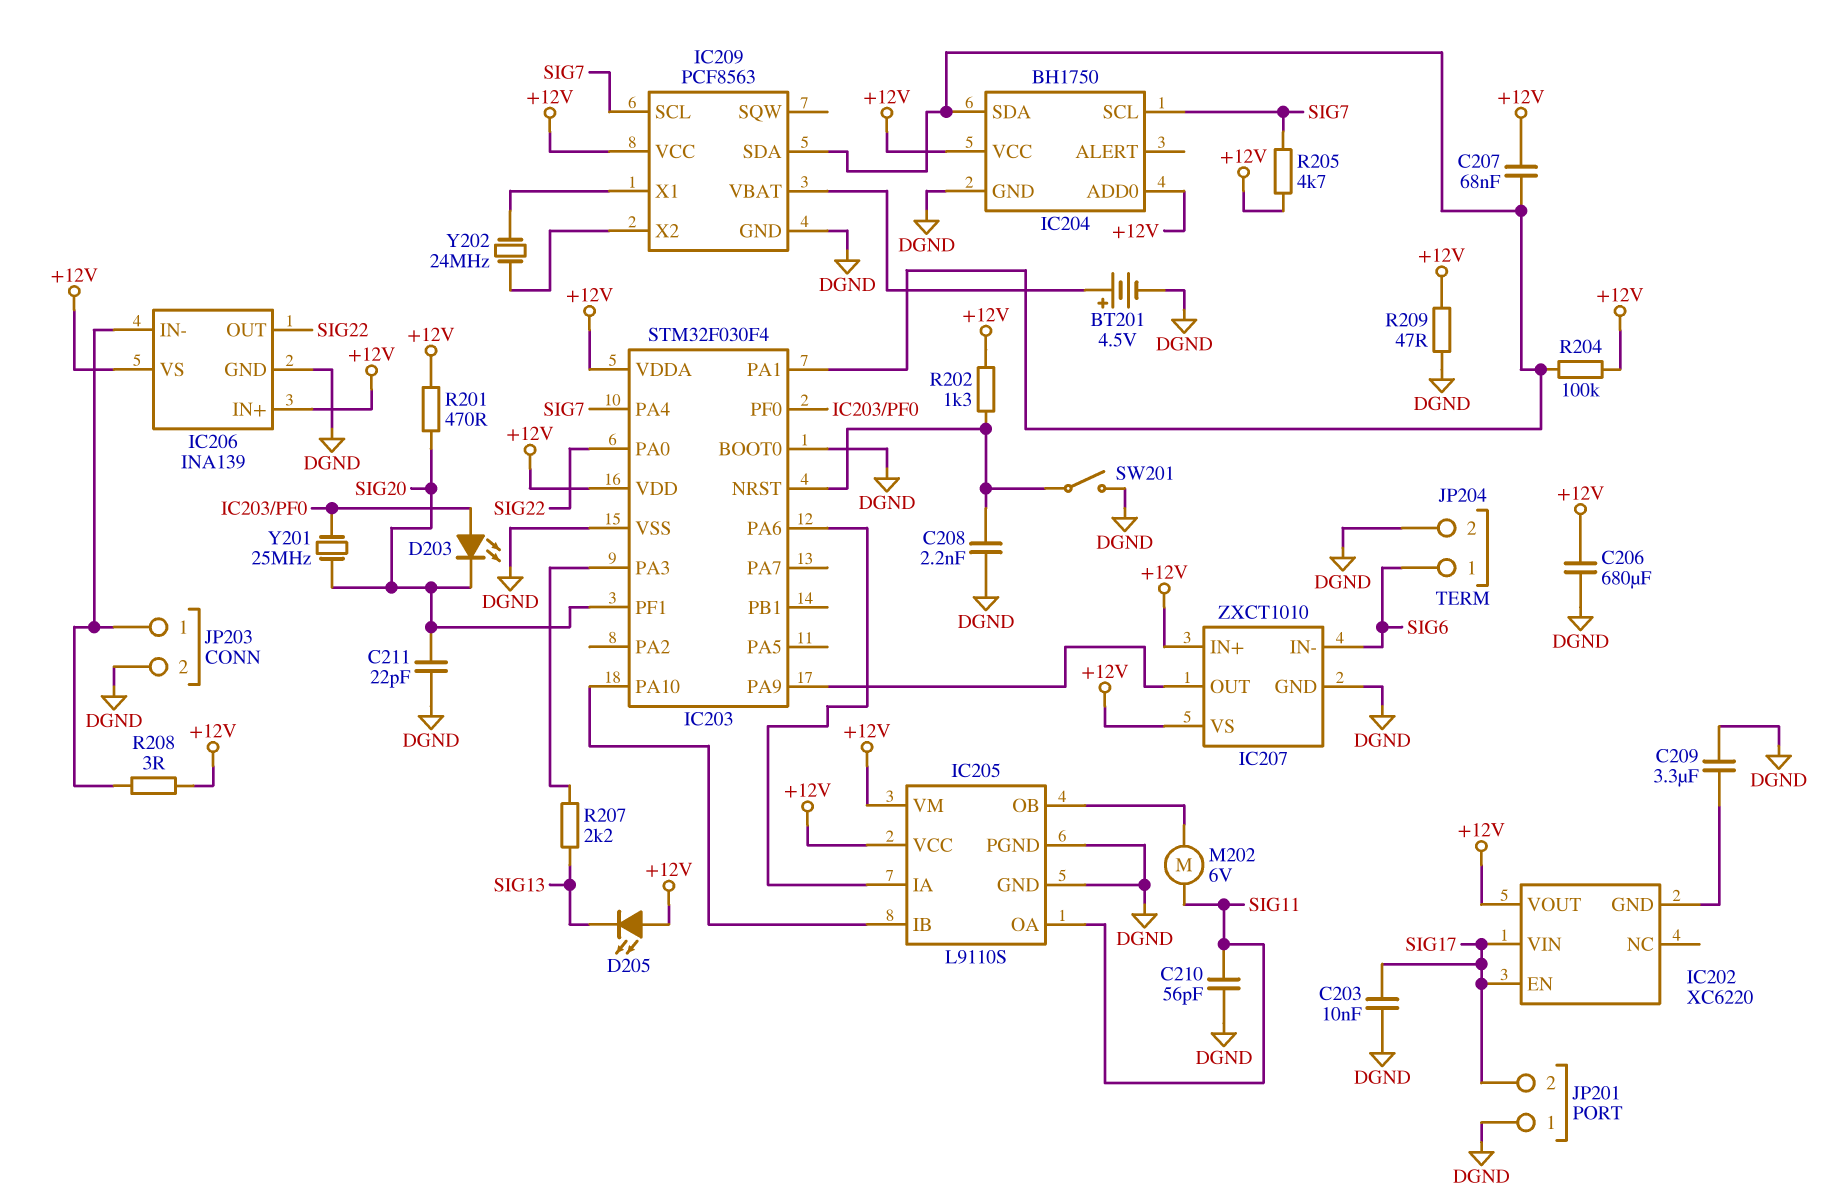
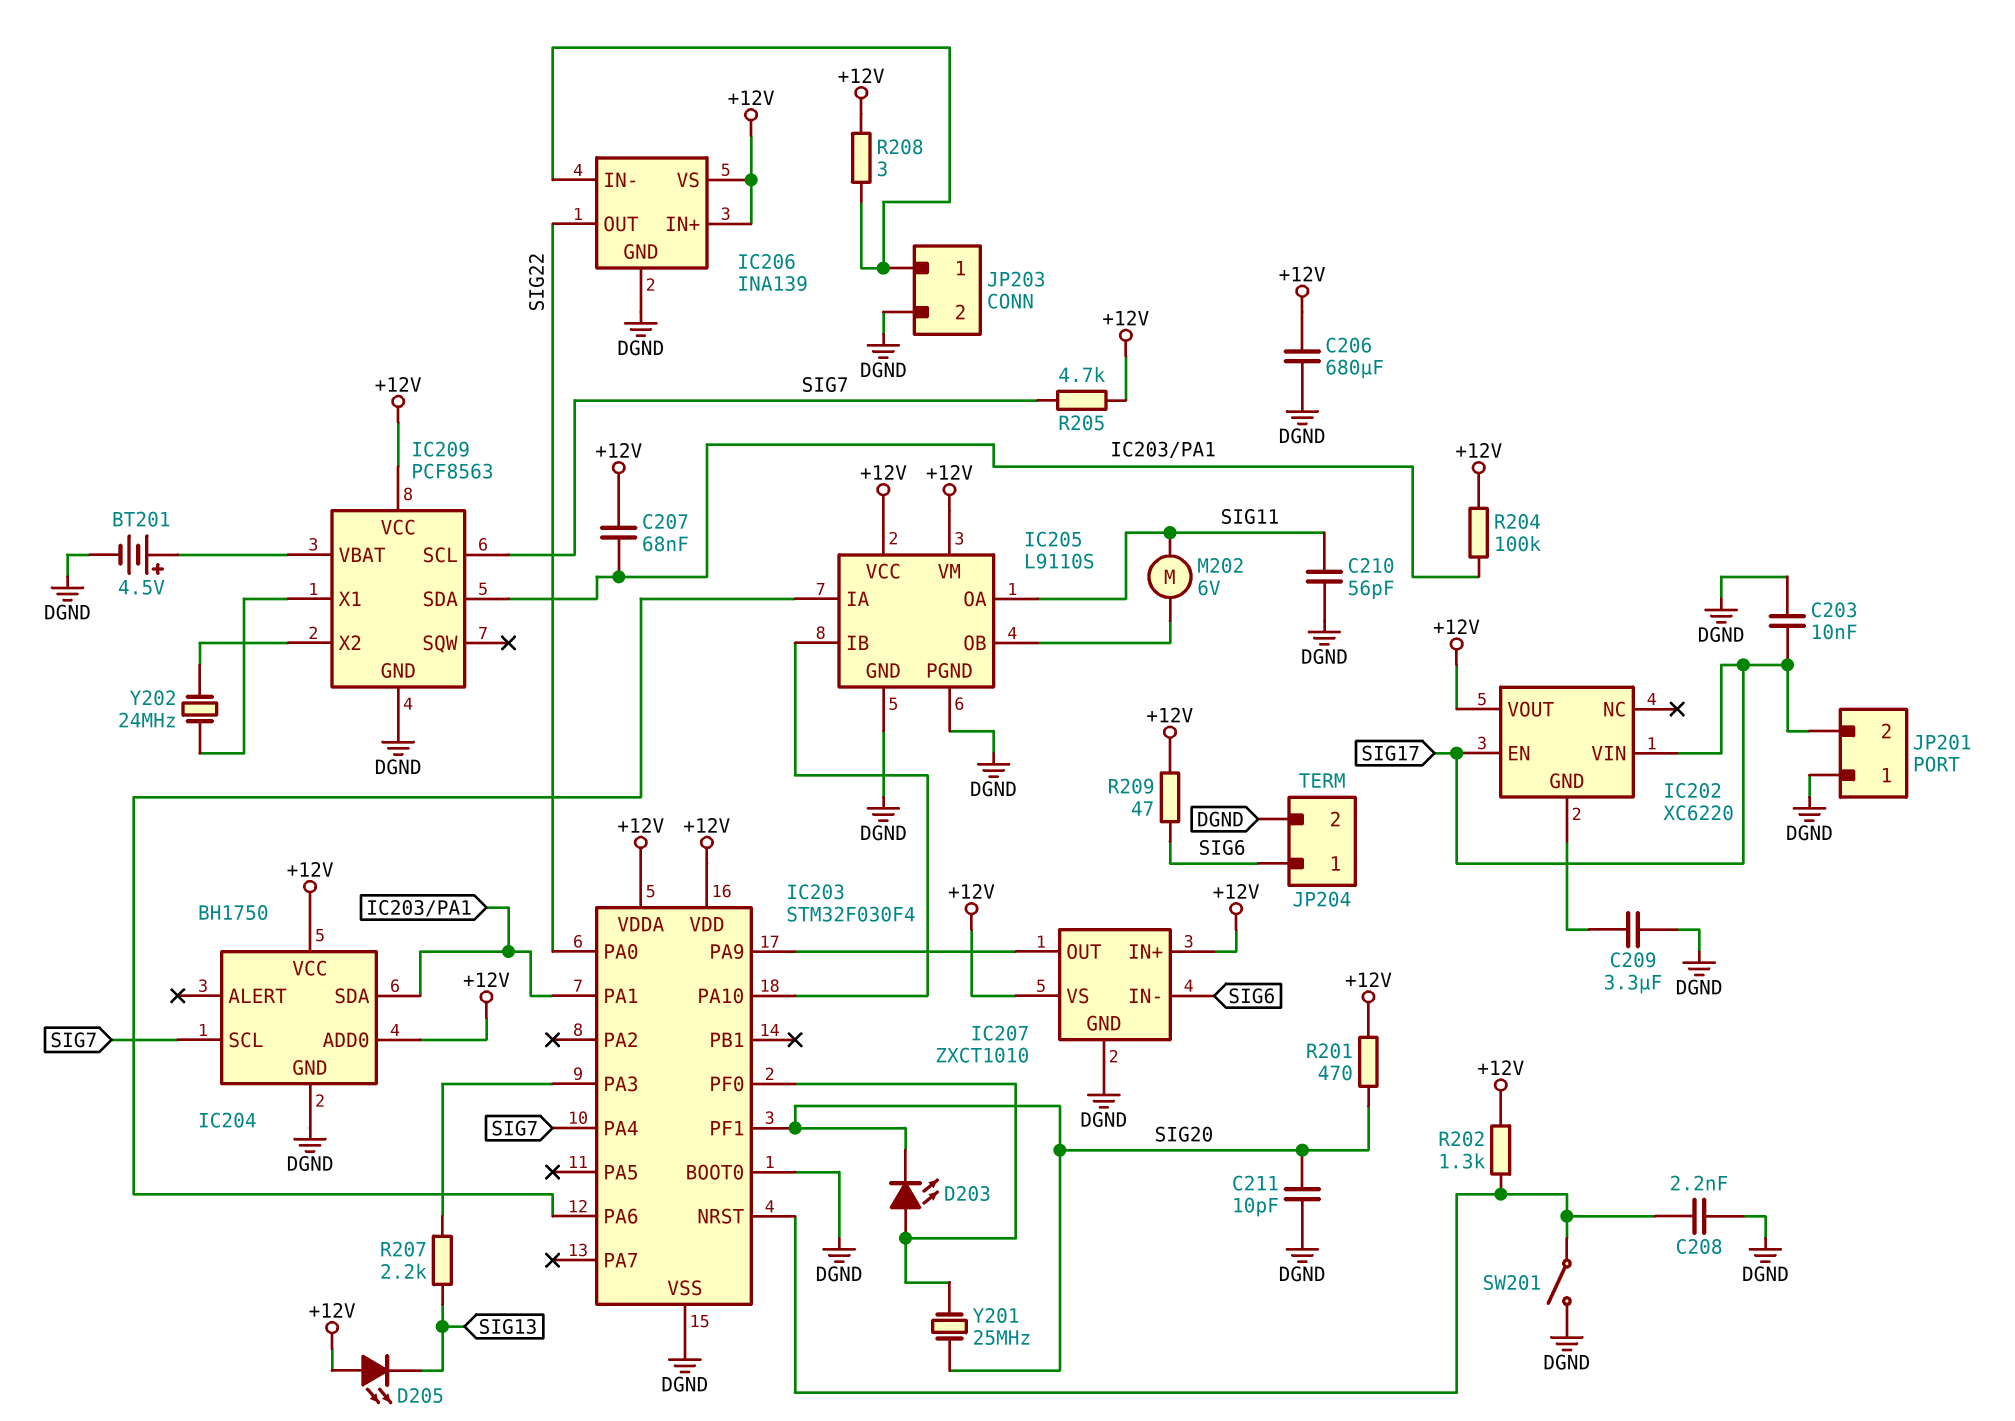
C211: 22pF (DGND, SIG20) -> 10pF (DGND, SIG20)
R209: 47 (+12V, DGND) -> 47 (+12V, SIG6)

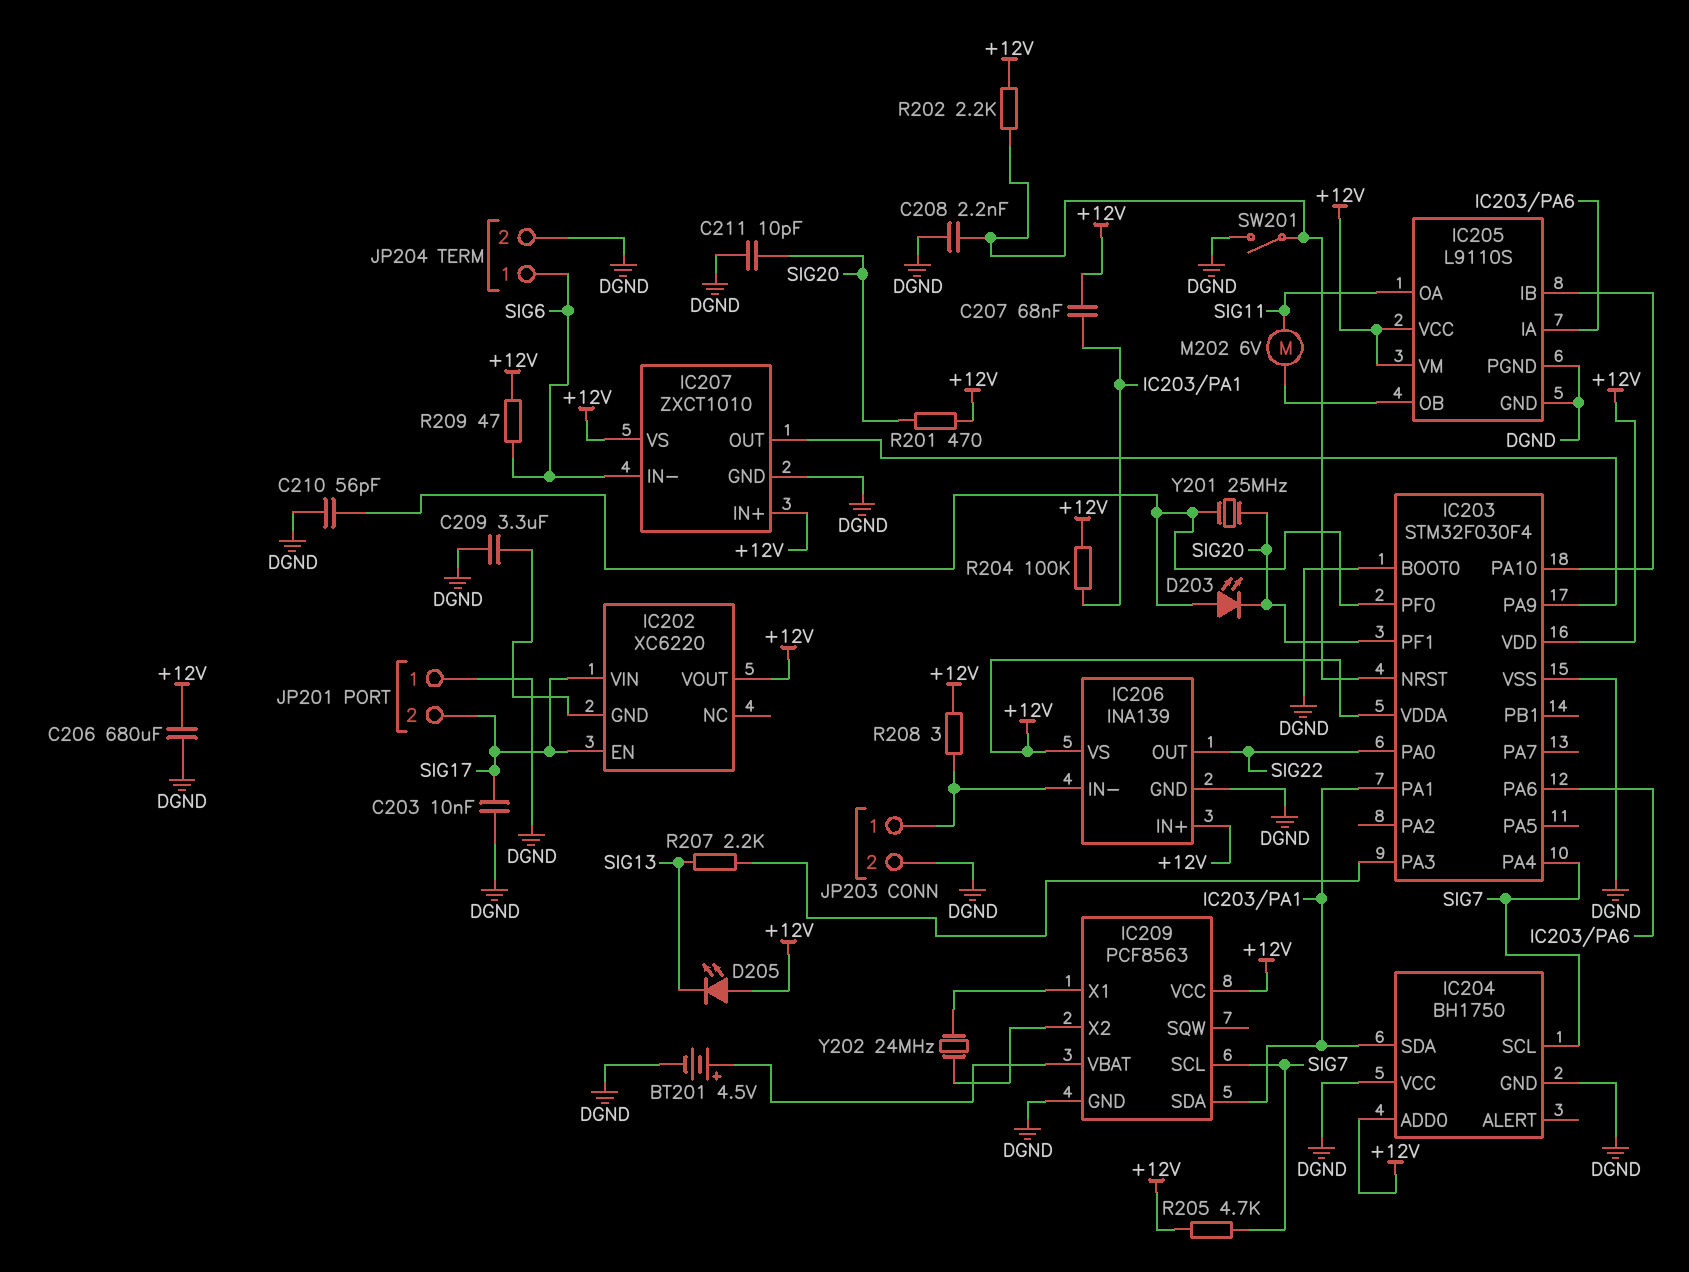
C210: 56pF (DGND, SIG11) -> 56pF (DGND, IC203/PF0)
IC204 pin VCC: +12V -> DGND
R202: 1.3k (+12V, IC203/NRST) -> 2.2k (+12V, IC203/NRST)

